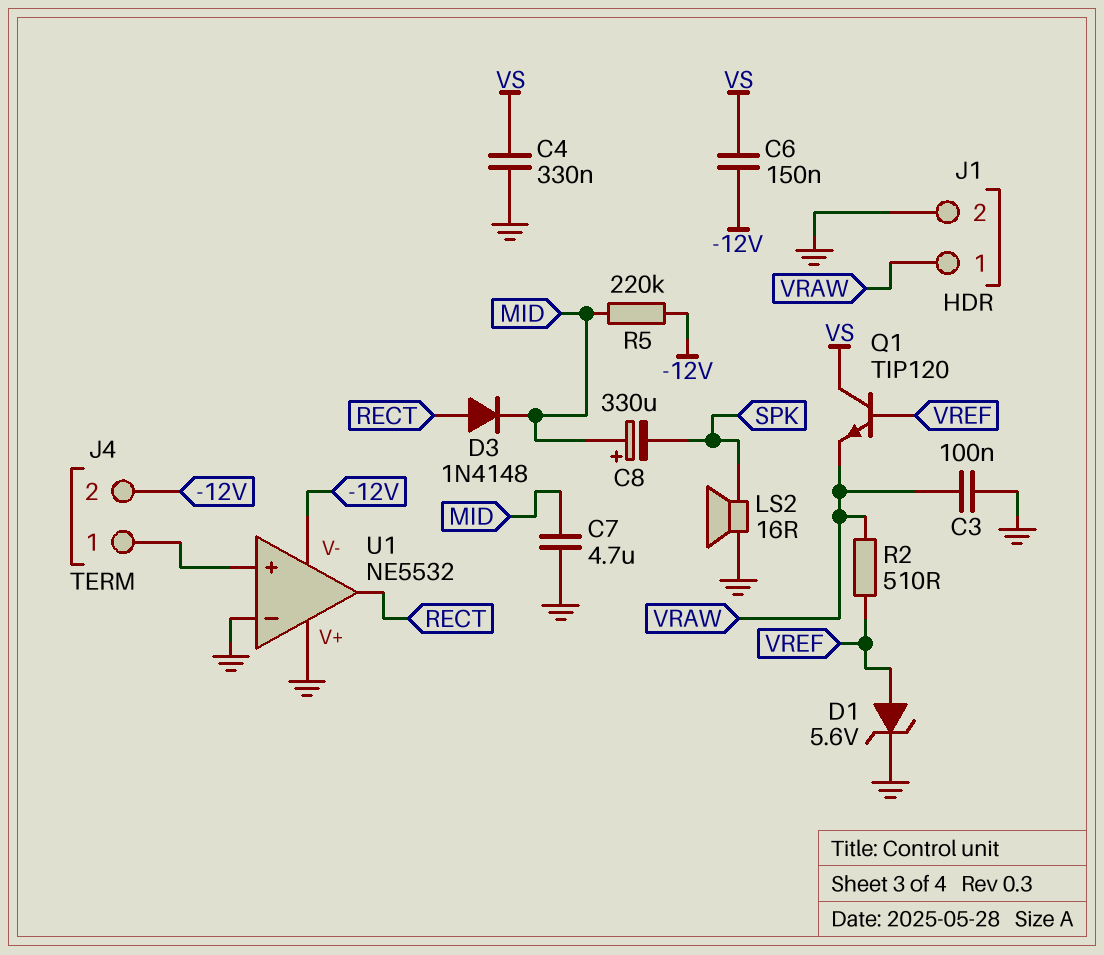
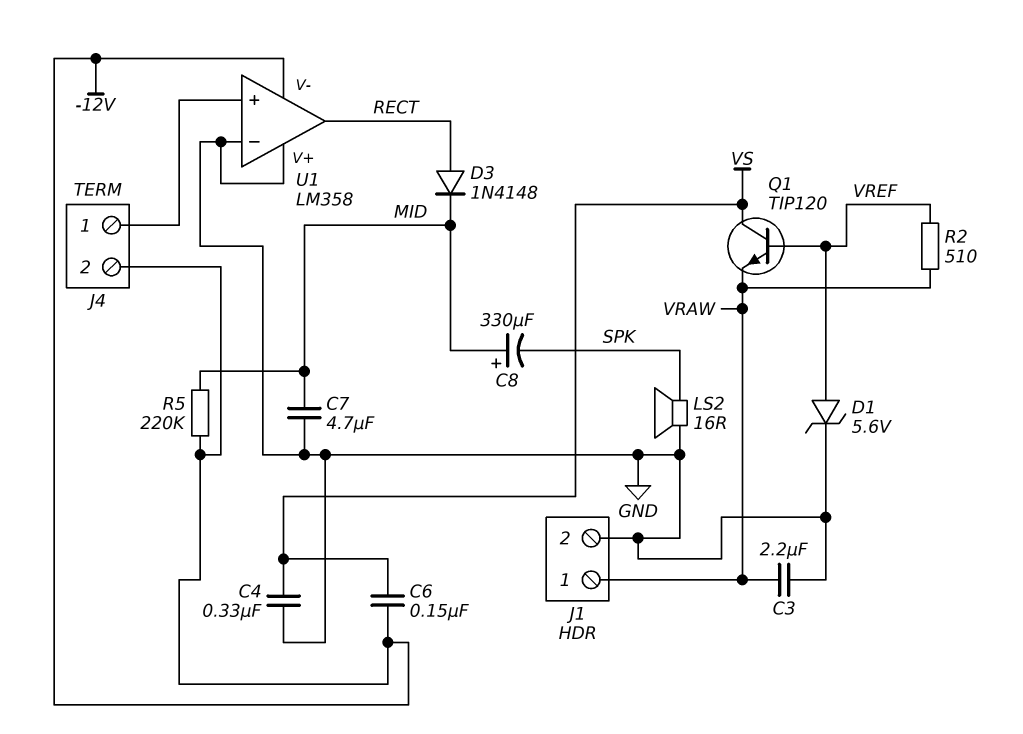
C3: 100nF (GND, VRAW) -> 2.2uF (GND, VRAW)
U1: NE5532 -> LM358

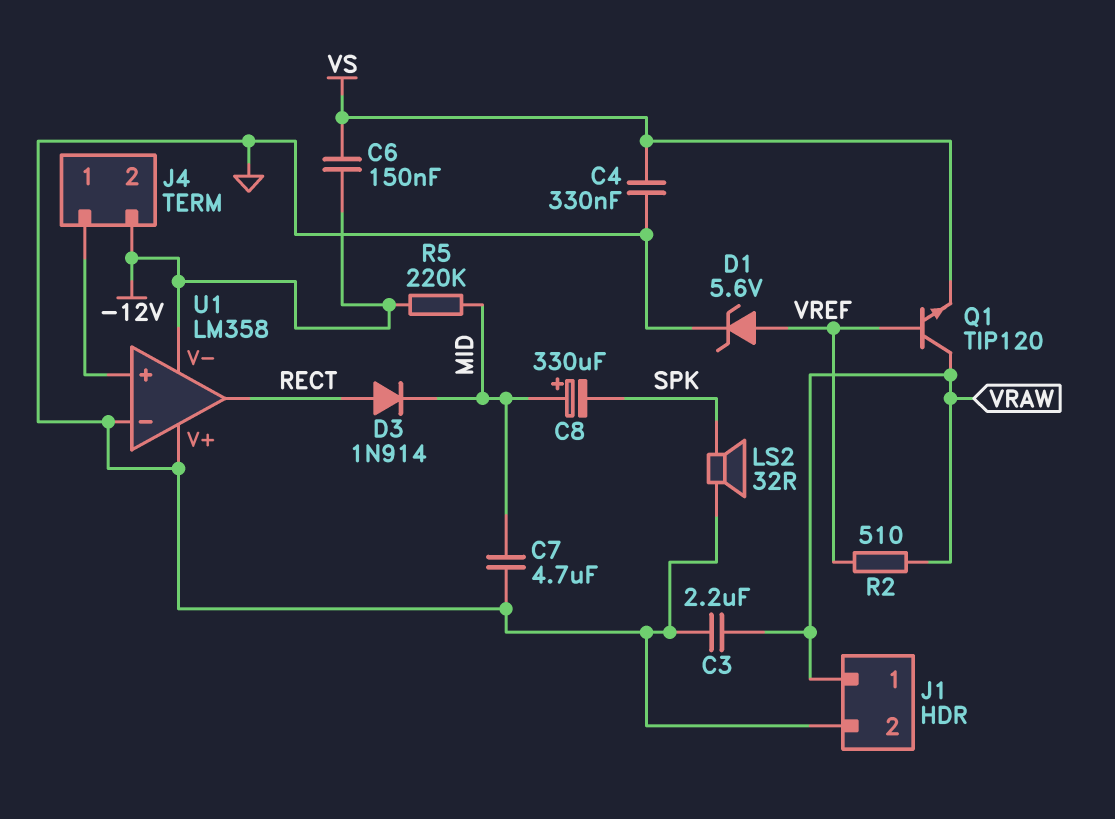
D3: diode 1N4148 (A RECT, K MID) -> diode 1N914 (A RECT, K MID)
LS2: speaker 16R (GND, SPK) -> speaker 32R (GND, SPK)
Q1: NPN TIP120 (B VREF, C VS, E VRAW) -> NPN TIP120 (B VREF, C VRAW, E VS)

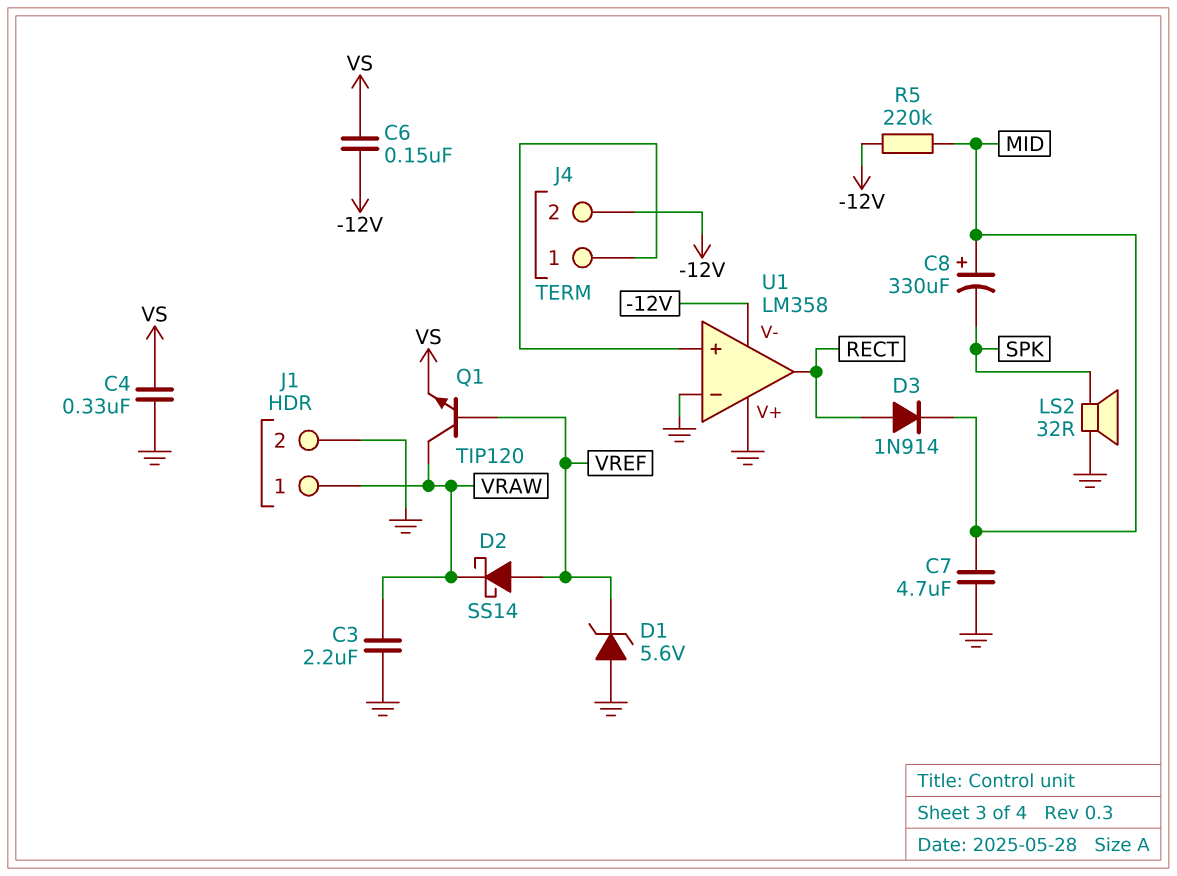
D1: zener 5.6V (A VREF, K GND) -> zener 5.6V (A GND, K VREF)
D2: none -> schottky SS14 (A VREF, K VRAW)
R2: 510 (VRAW, VREF) -> none

